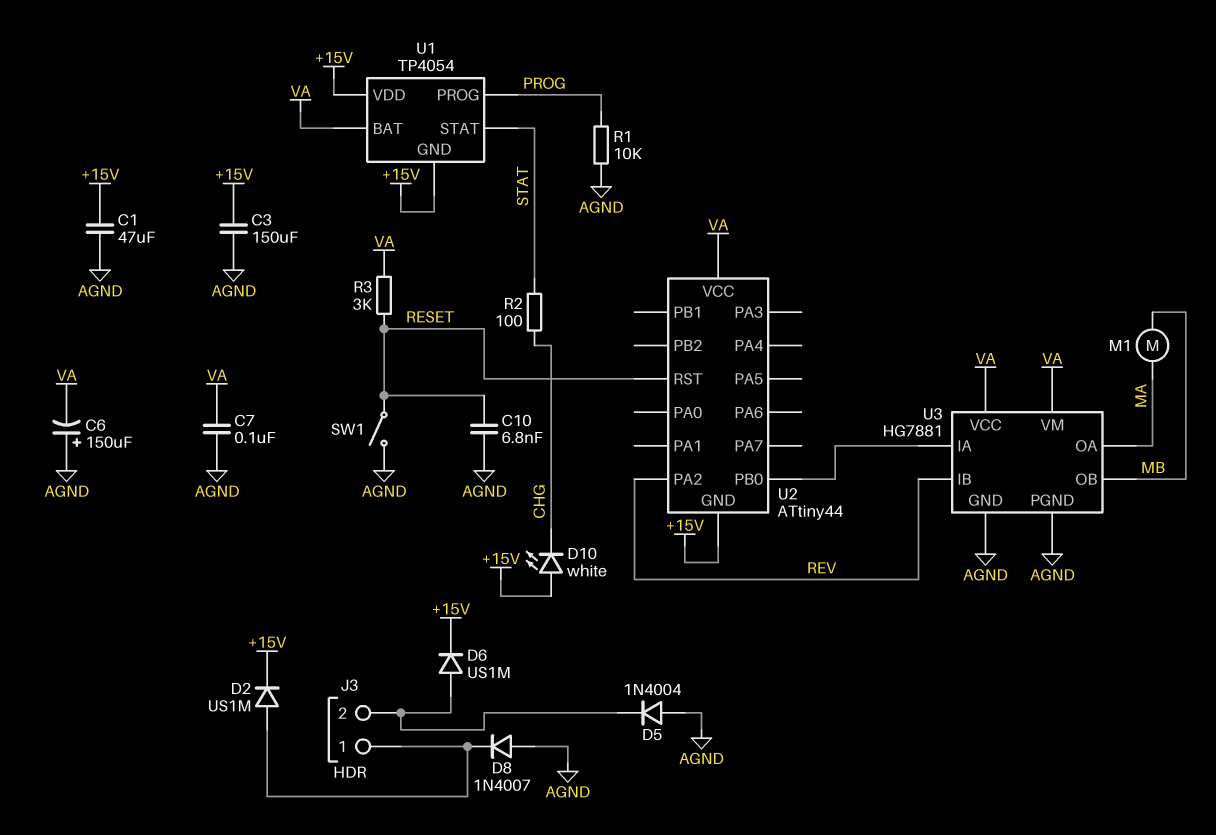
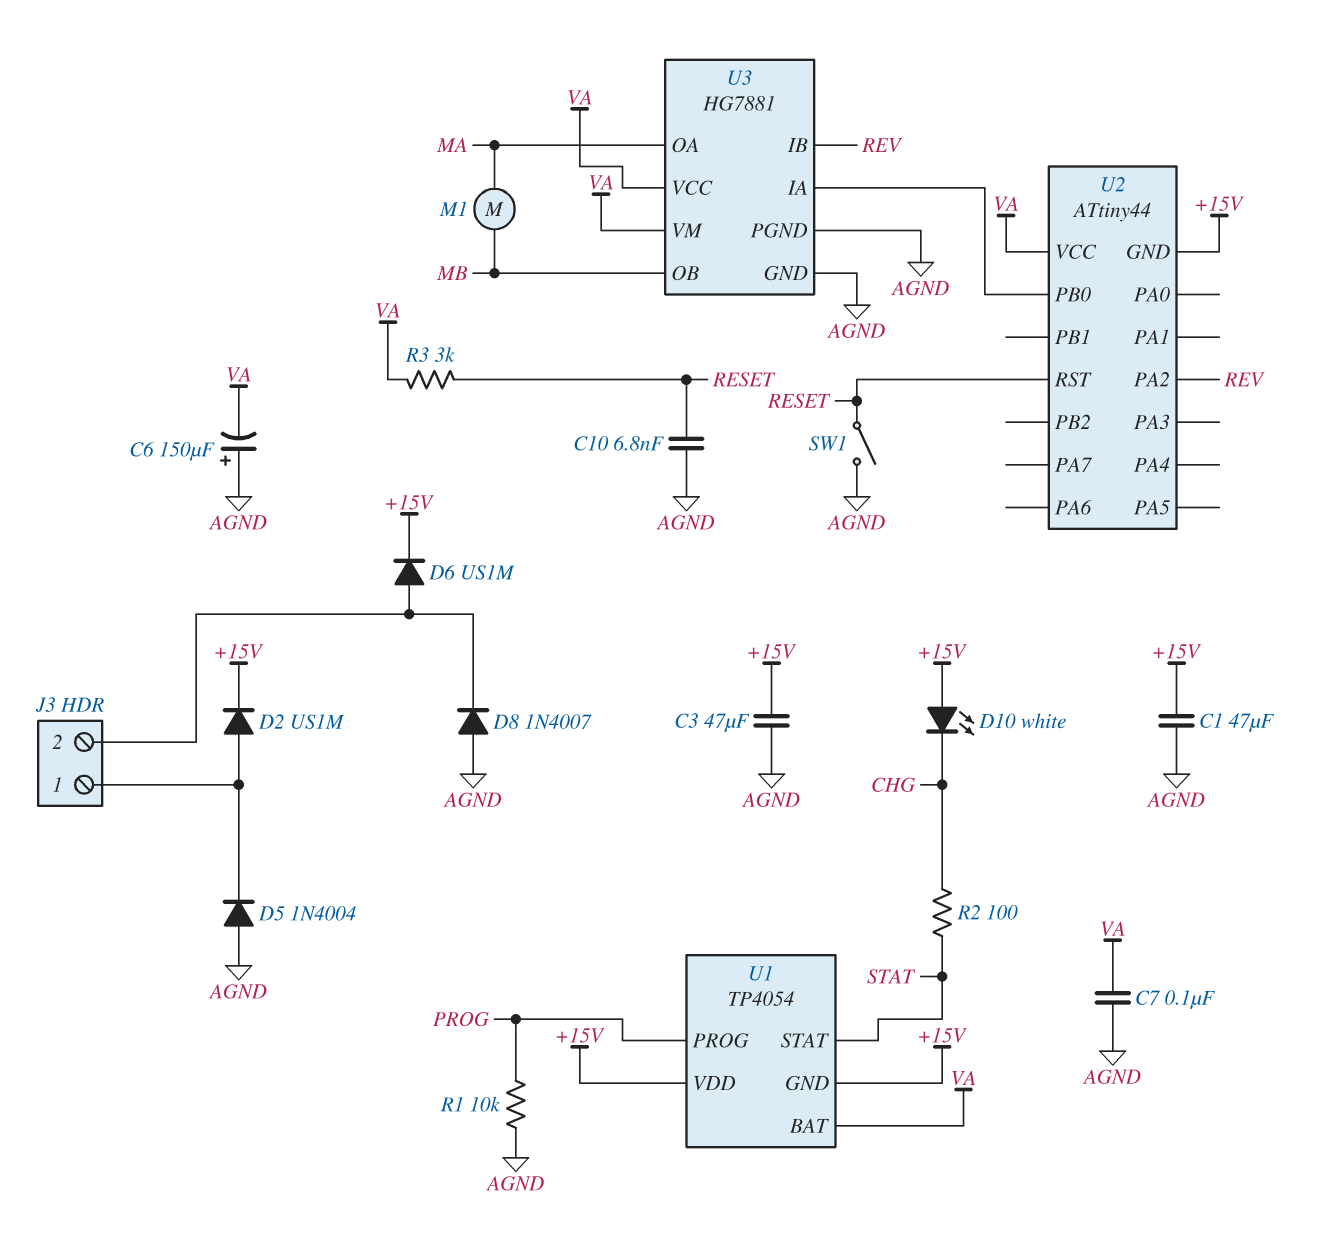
C3: 150uF (+15V, AGND) -> 47uF (+15V, AGND)
D5: diode 1N4004 (A AGND, K J3/2) -> diode 1N4004 (A AGND, K J3/1)
D8: diode 1N4007 (A AGND, K J3/1) -> diode 1N4007 (A AGND, K J3/2)

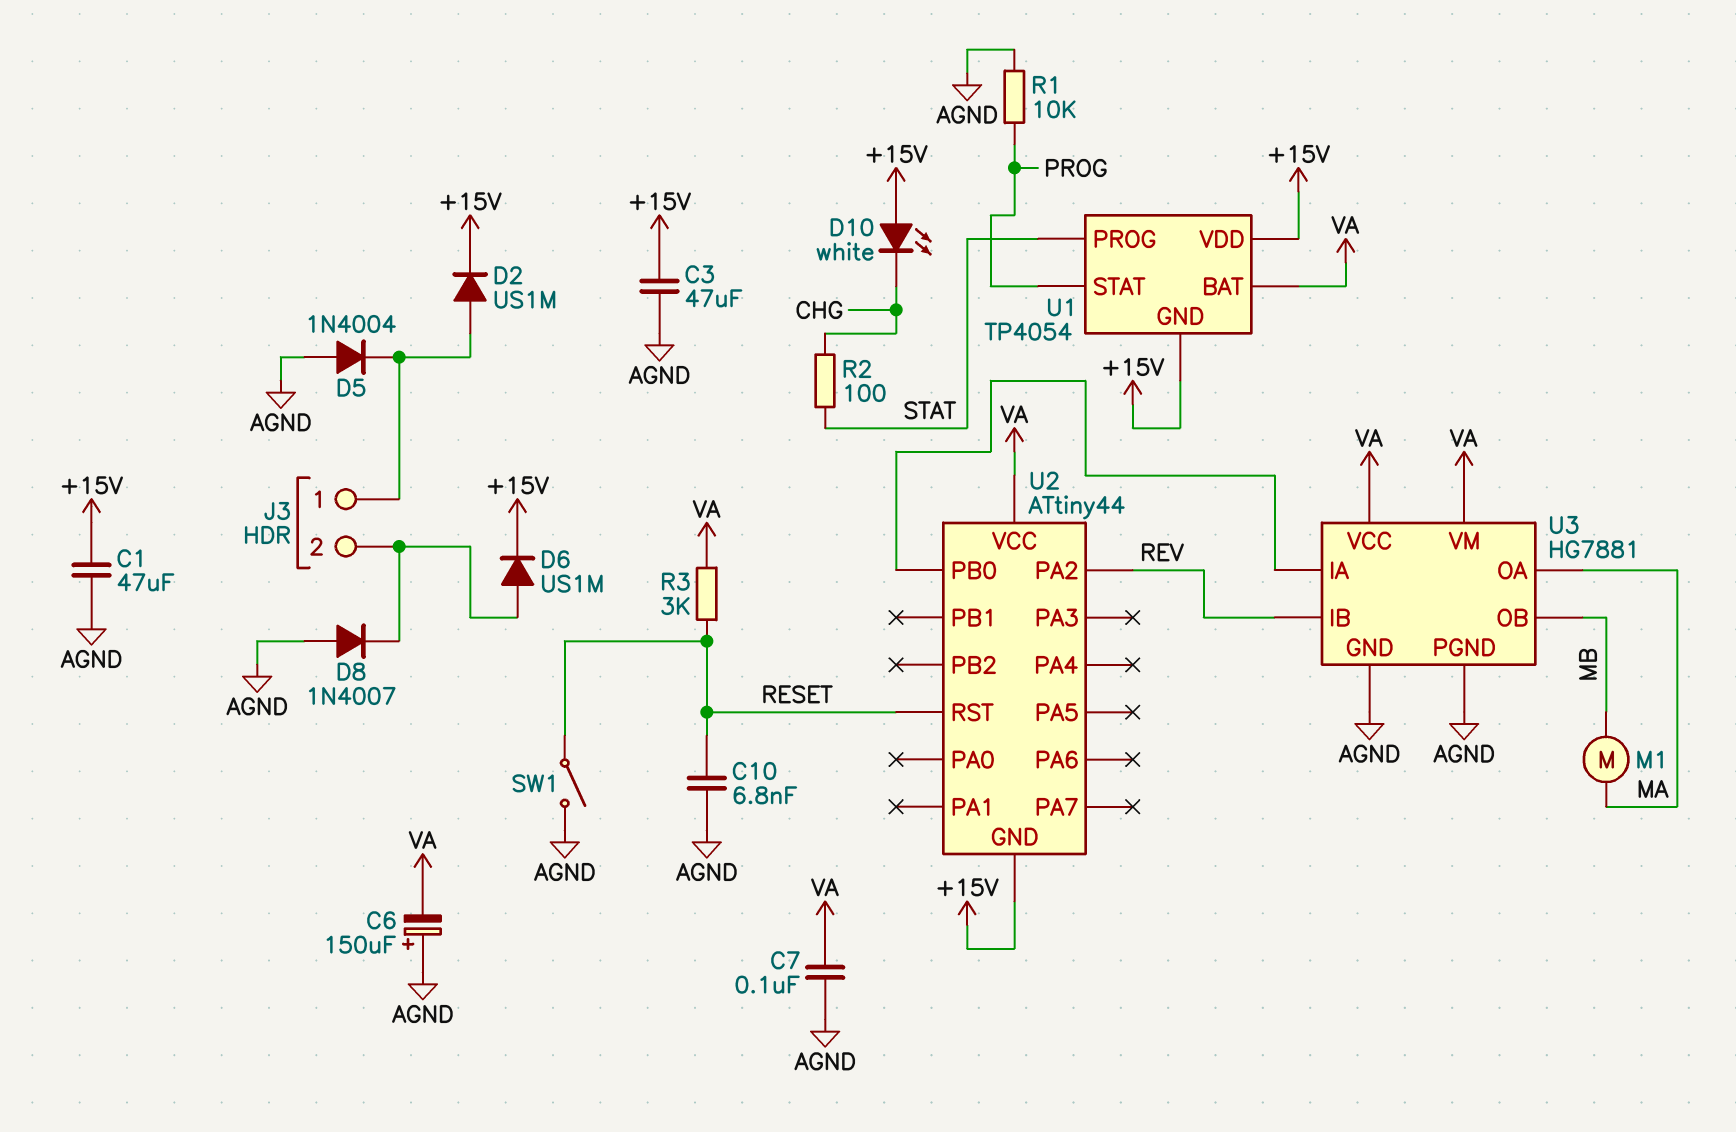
U1 pin PROG: PROG -> STAT
U1 pin STAT: STAT -> PROG

